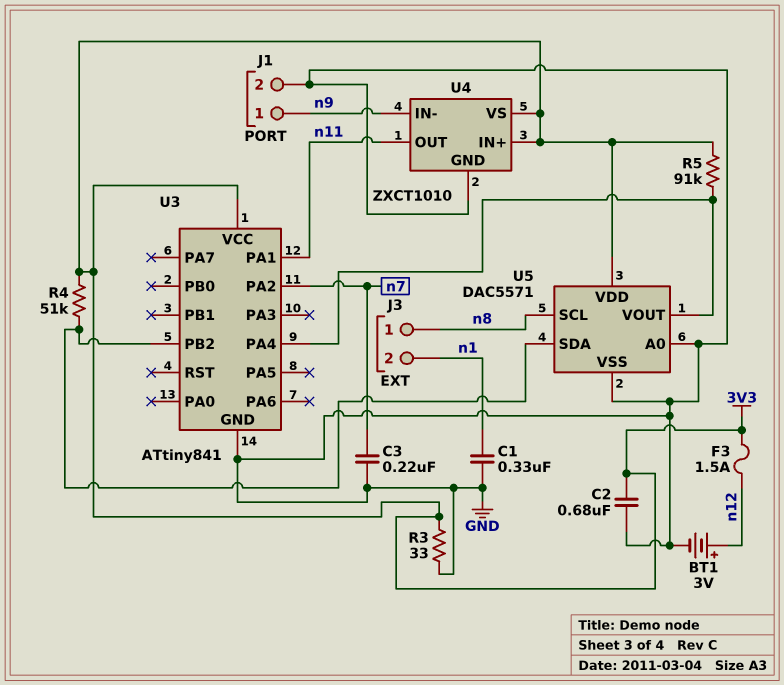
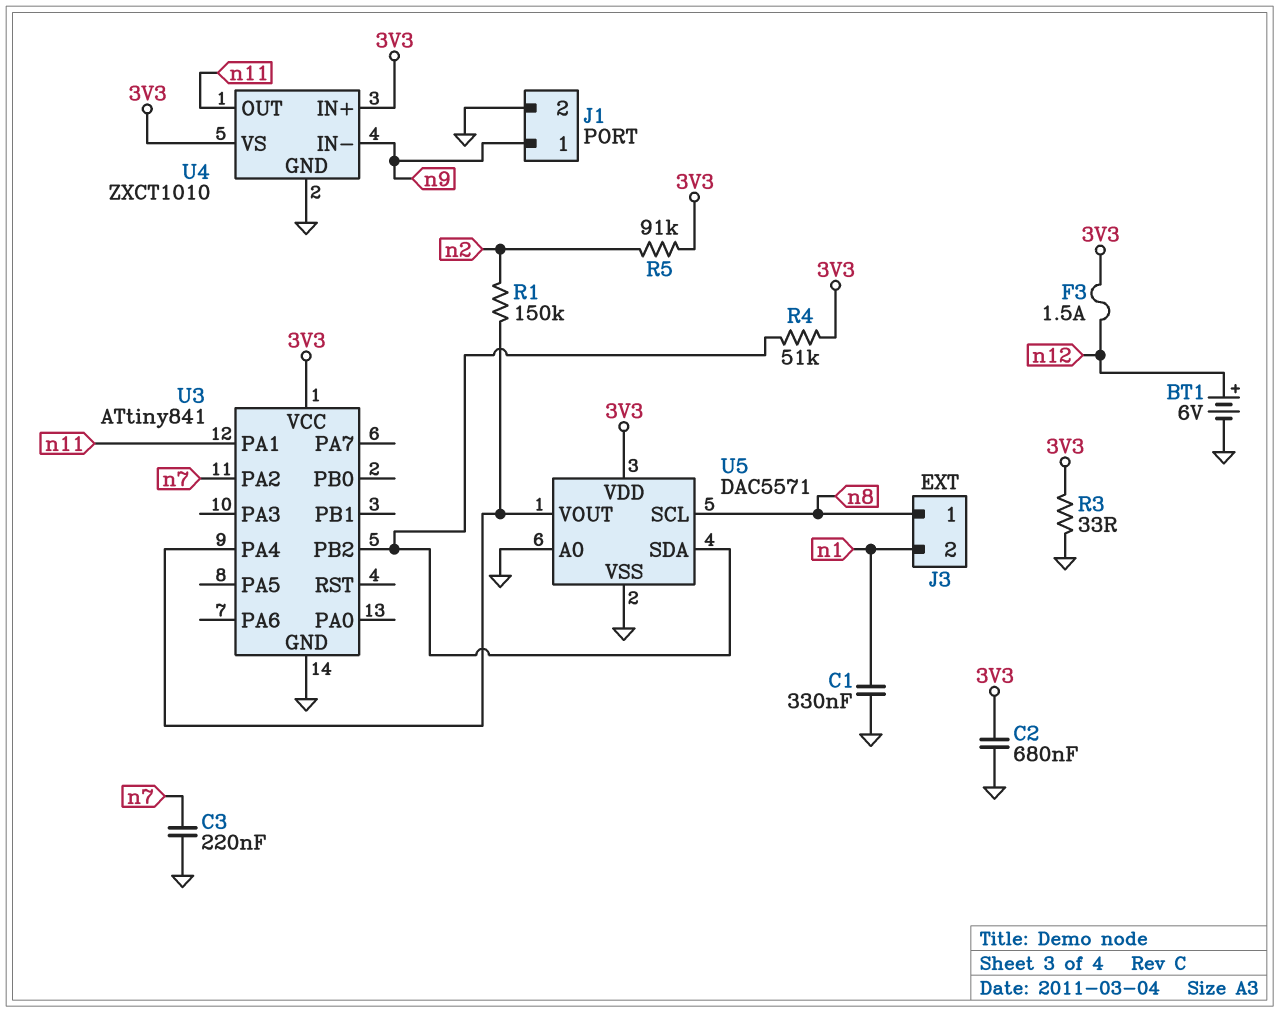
BT1: 3V (plus n12, minus GND) -> 6V (plus n12, minus GND)
R1: none -> 150k (U3/PA4, n2)
R5: 91k (3V3, U3/PA4) -> 91k (3V3, n2)

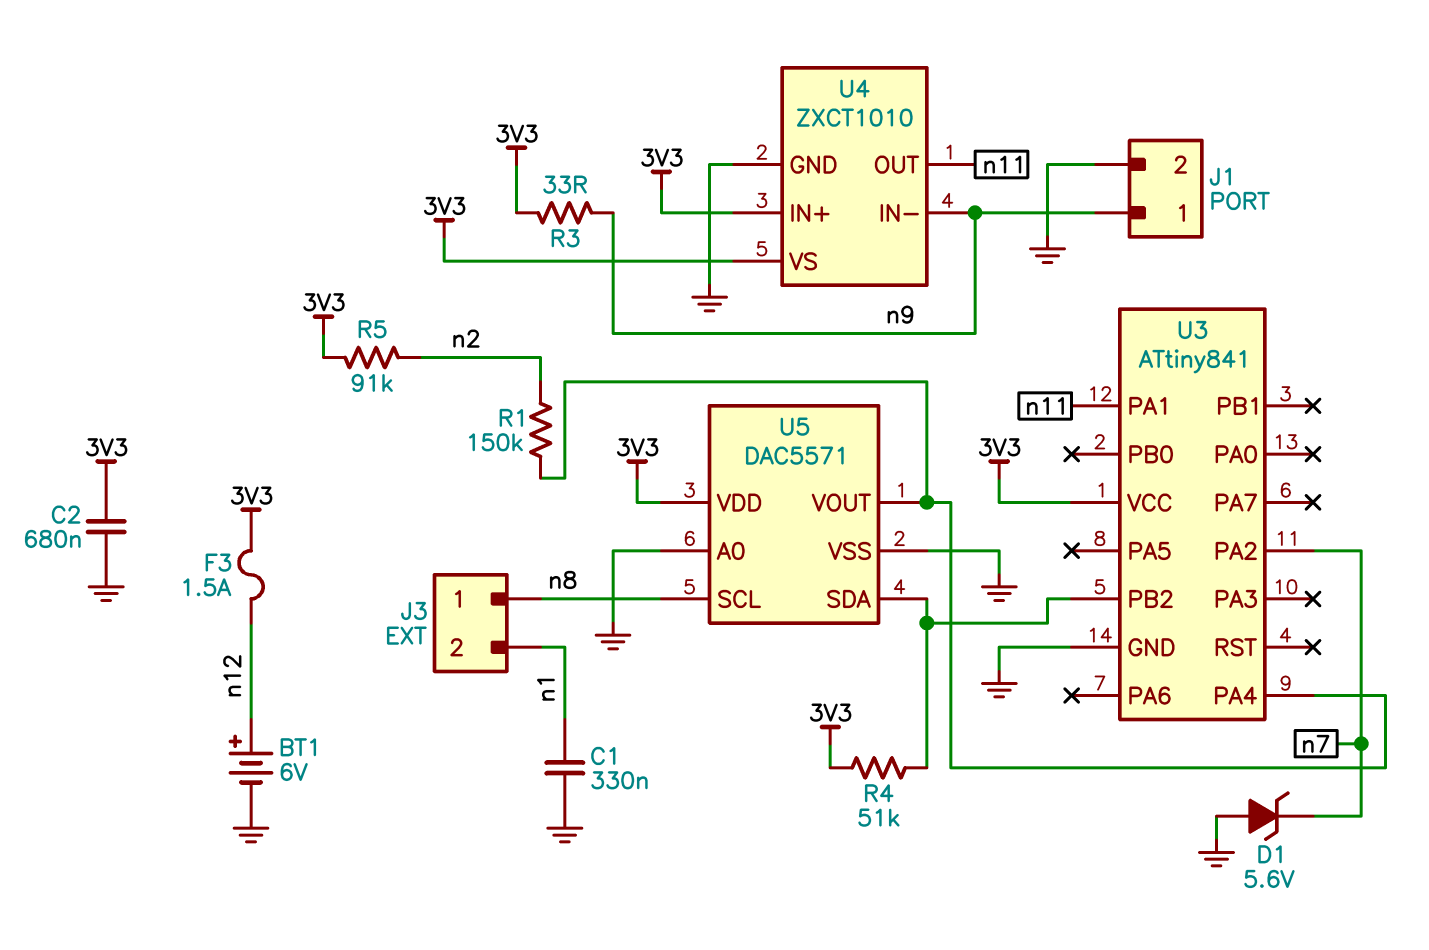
C3: 220nF (GND, n7) -> none
D1: none -> zener 5.6V (A GND, K n7)
R3: 33 (3V3, GND) -> 33 (3V3, n9)

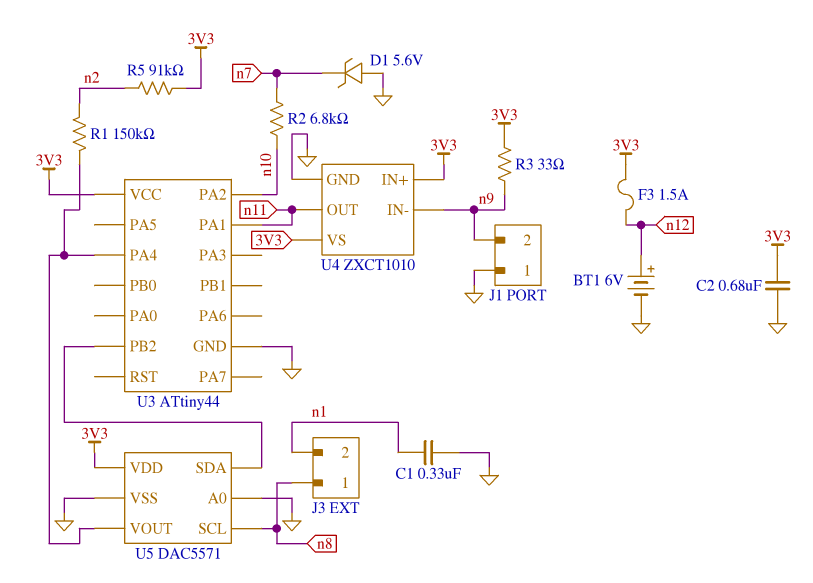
J1 pin 1: n9 -> GND
J1 pin 2: GND -> n9
R2: none -> 6.8k (n7, n10)
R4: 51k (3V3, U3/PB2) -> none
U3: ATtiny841 -> ATtiny44
U3 pin PA2: n7 -> n10

